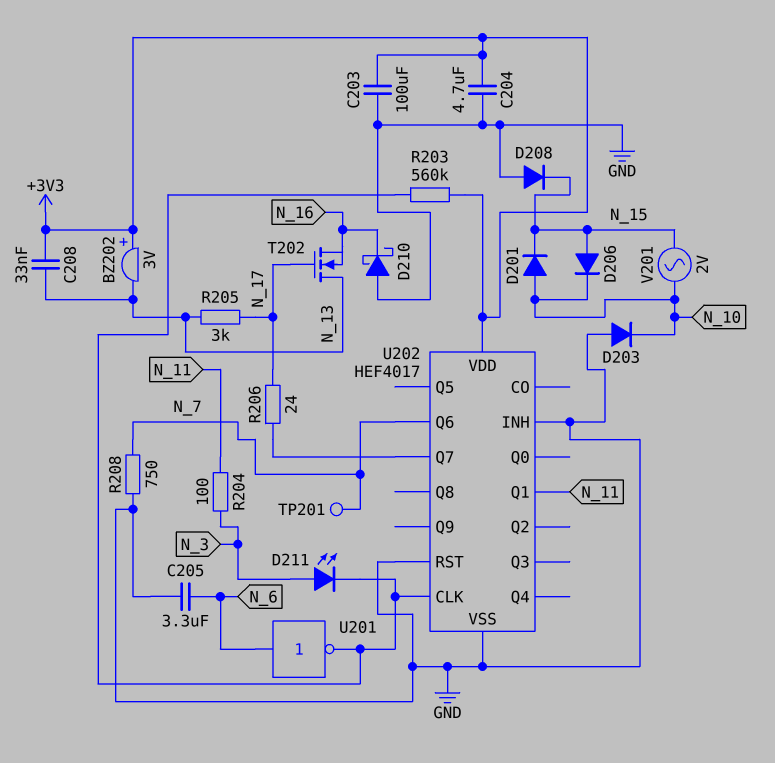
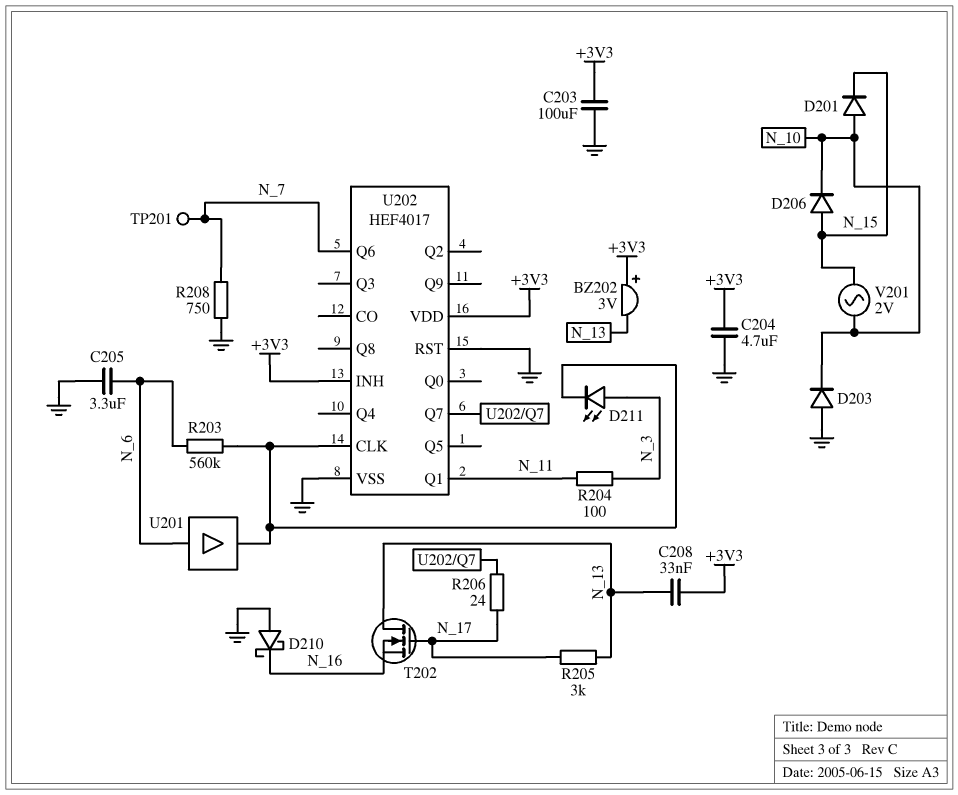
D208: diode (A GND, K N_15) -> none
R203: 560k (+3V3, U202/CLK) -> 560k (N_6, U202/CLK)
U201: NOT (in N_6, out U202/CLK) -> buffer (in N_6, out U202/CLK)
U202 pin INH: GND -> +3V3

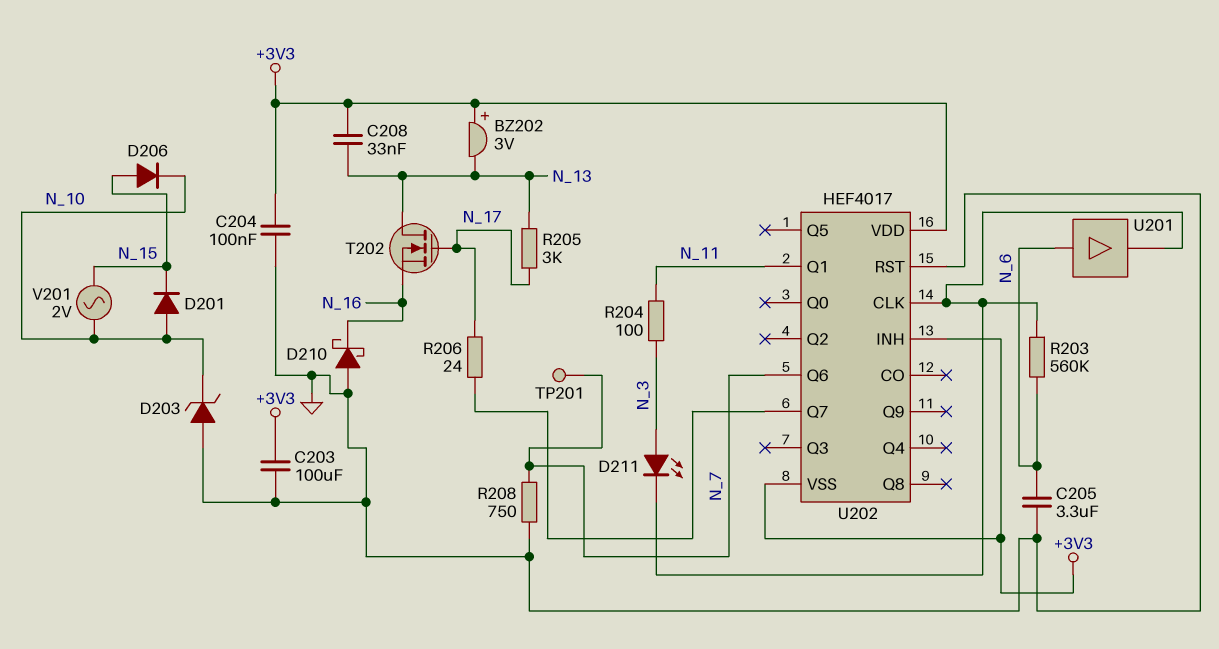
C204: 4.7uF (+3V3, GND) -> 100nF (+3V3, GND)
D203: diode (A GND, K N_10) -> zener (A GND, K N_10)
U202 pin VSS: GND -> +3V3

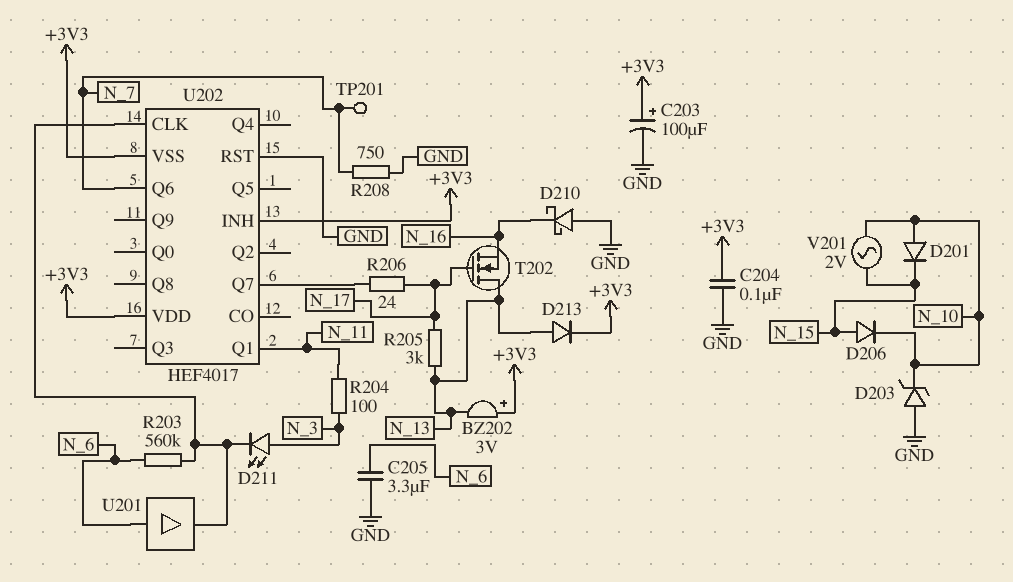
C203: 100uF (+3V3, GND) -> 100uF (plus +3V3, minus GND)
C208: 33nF (+3V3, N_13) -> none
D213: none -> diode (A N_13, K +3V3)

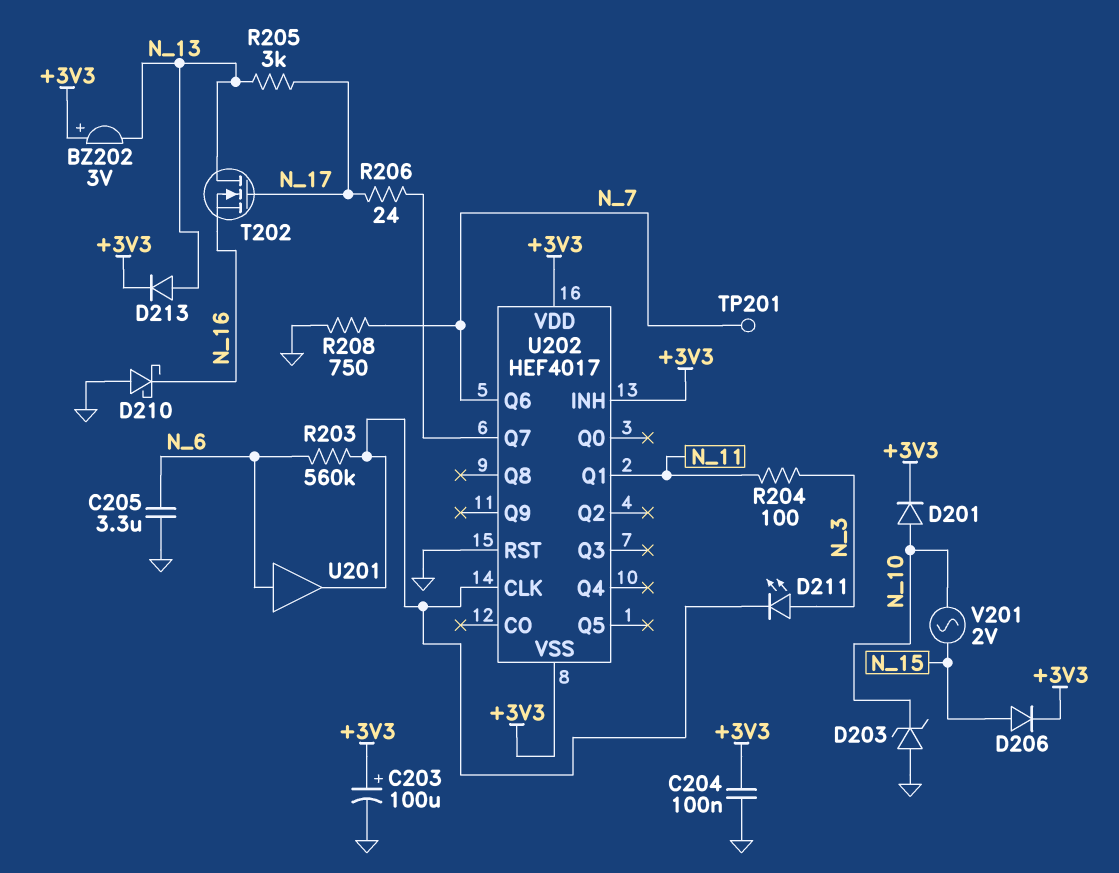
D201: diode (A N_10, K N_15) -> diode (A N_10, K +3V3)
D206: diode (A N_15, K N_10) -> diode (A N_15, K +3V3)

